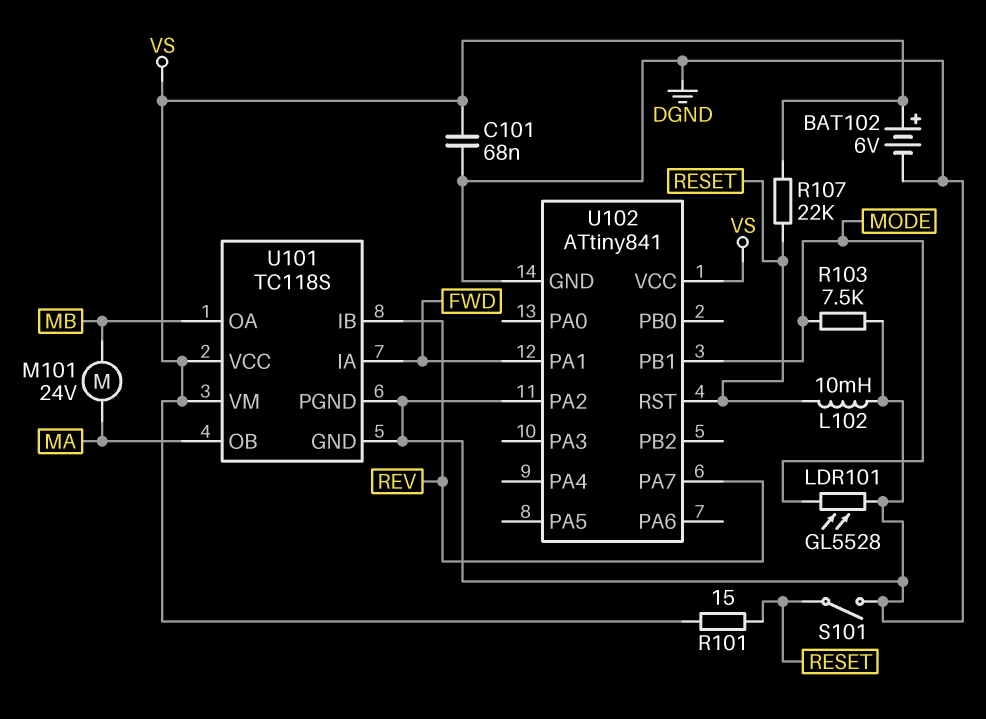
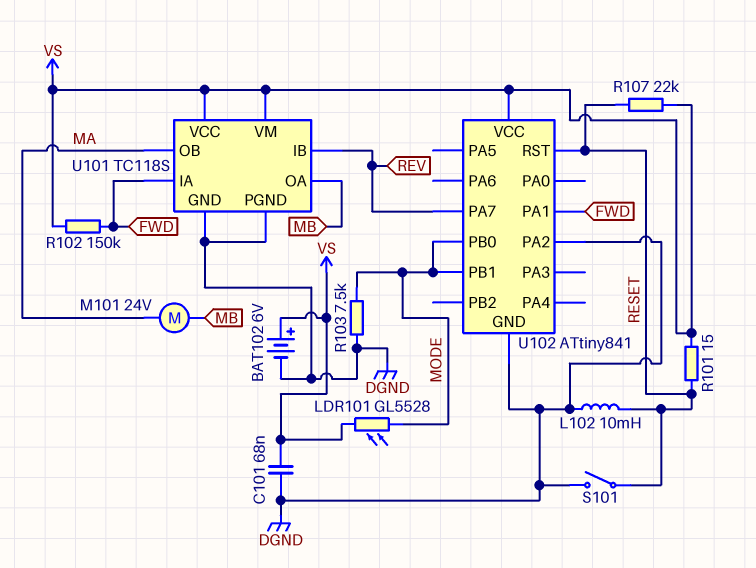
LDR101: GL5528 (DGND, MODE) -> GL5528 (MODE, VS)
R102: none -> 150k (FWD, VS)
U102 pin PB0: none -> MODE

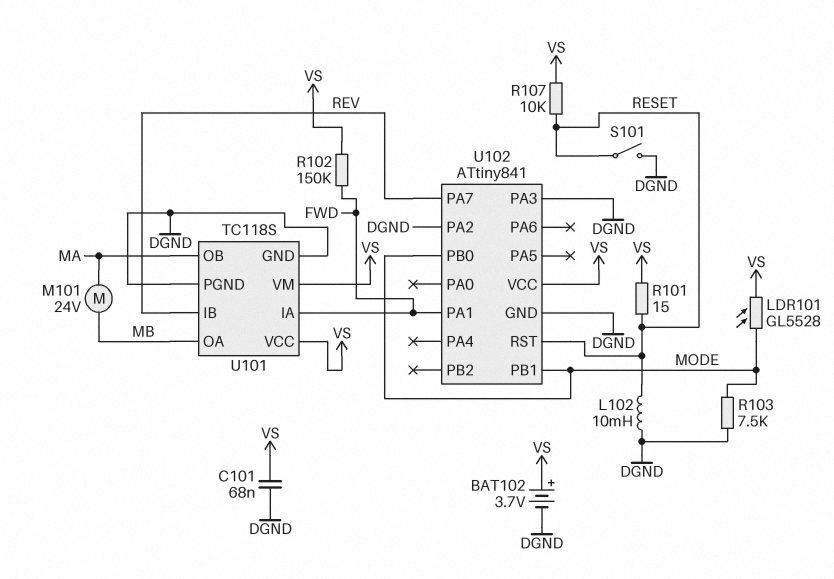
BAT102: 6V (plus VS, minus DGND) -> 3.7V (plus VS, minus DGND)
R107: 22k (RESET, VS) -> 10k (RESET, VS)
U102 pin PA3: none -> DGND

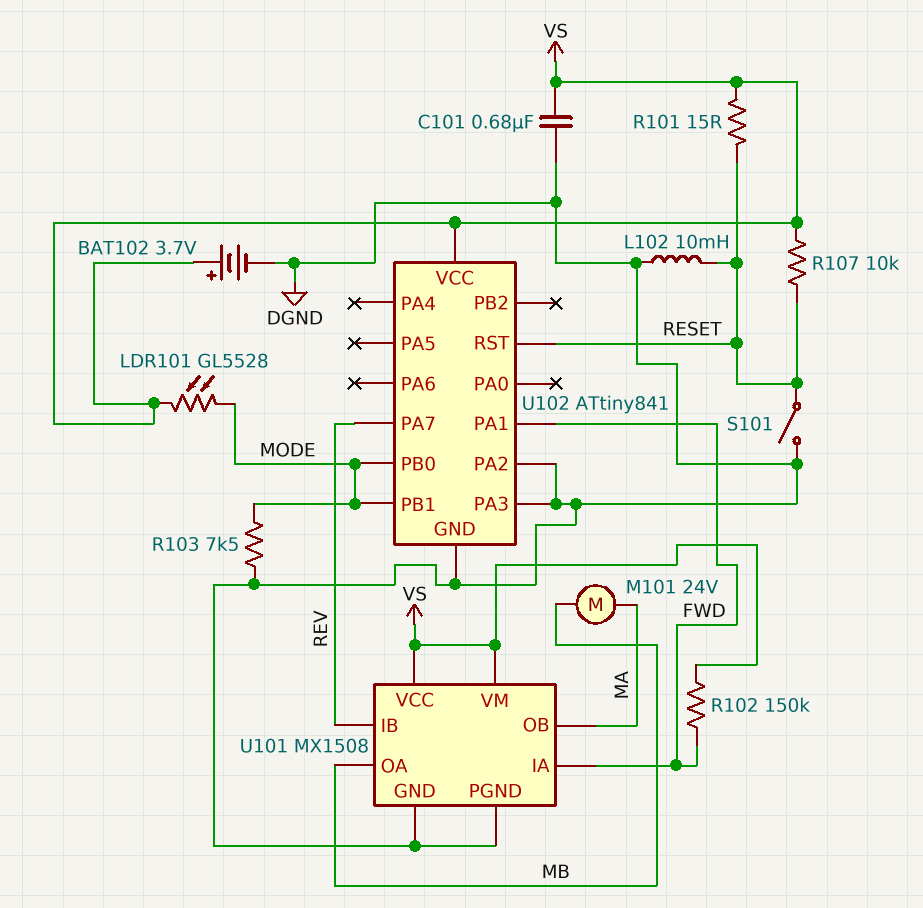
C101: 68nF (DGND, VS) -> 680nF (DGND, VS)
U101: TC118S -> MX1508

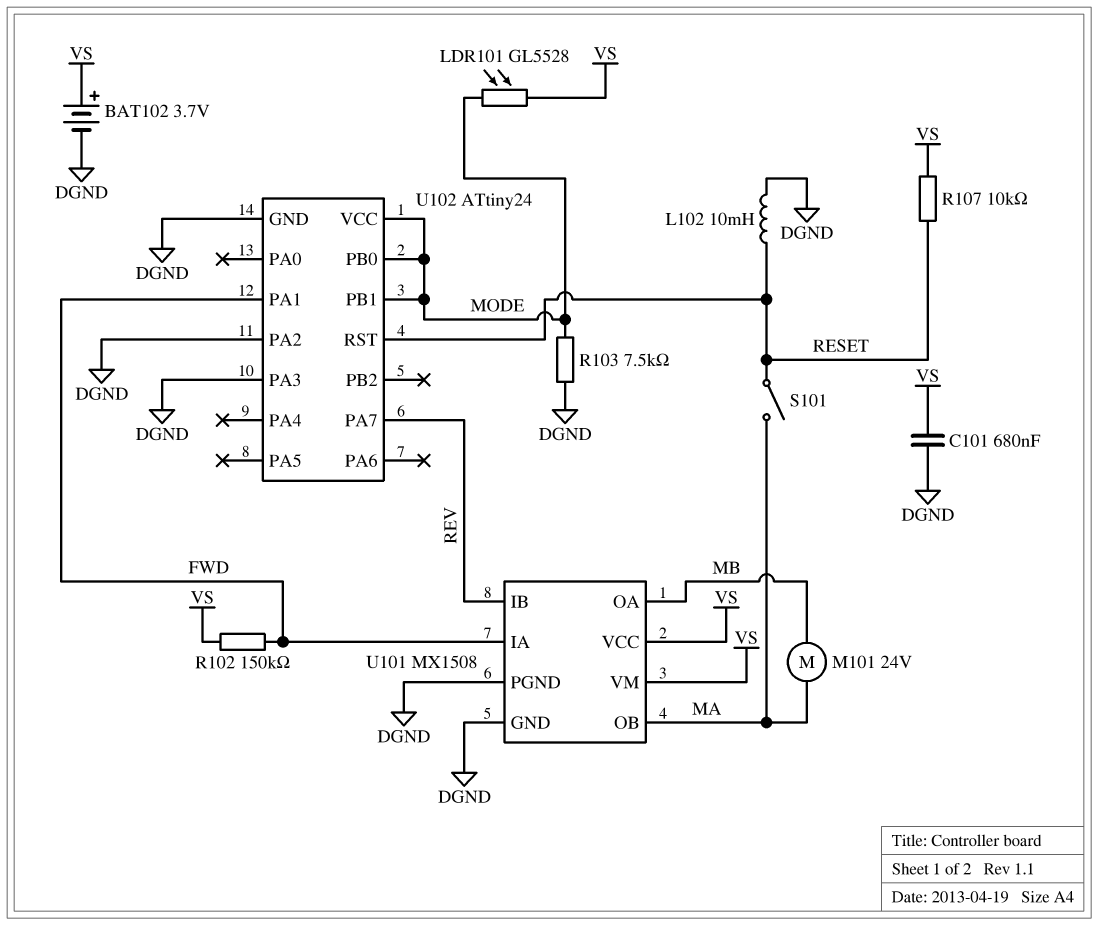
R101: 15 (RESET, VS) -> none
S101: switch (DGND, RESET) -> switch (MA, RESET)
U102: ATtiny841 -> ATtiny24
U102 pin VCC: VS -> MODE

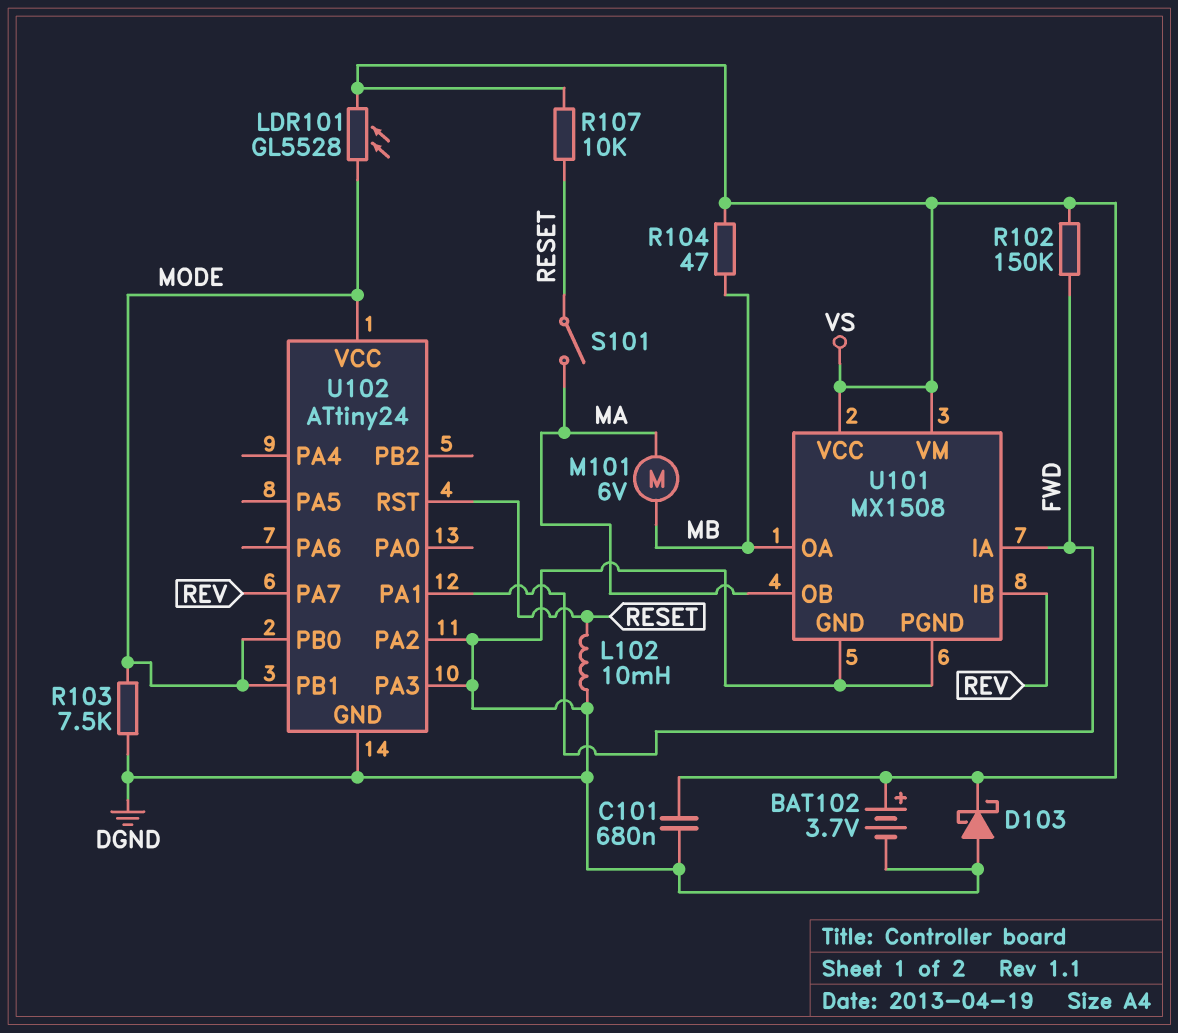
D103: none -> schottky (A DGND, K VS)
M101: motor 24V (MA, MB) -> motor 6V (MA, MB)
R104: none -> 47 (MB, VS)

